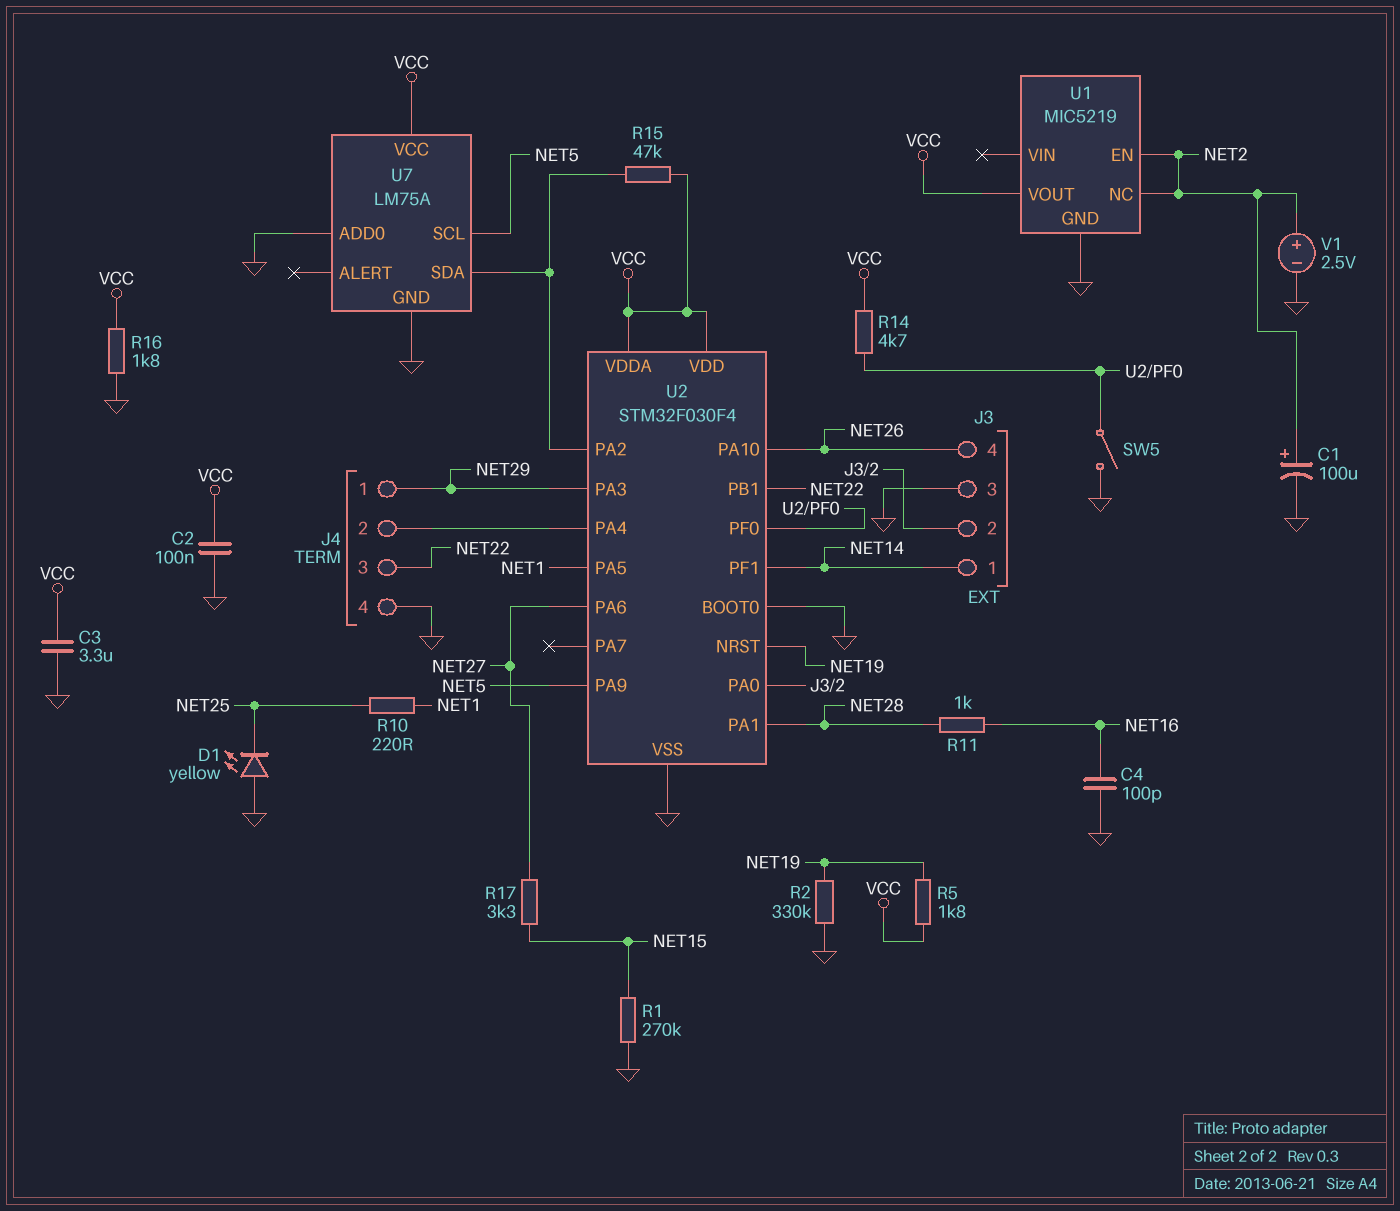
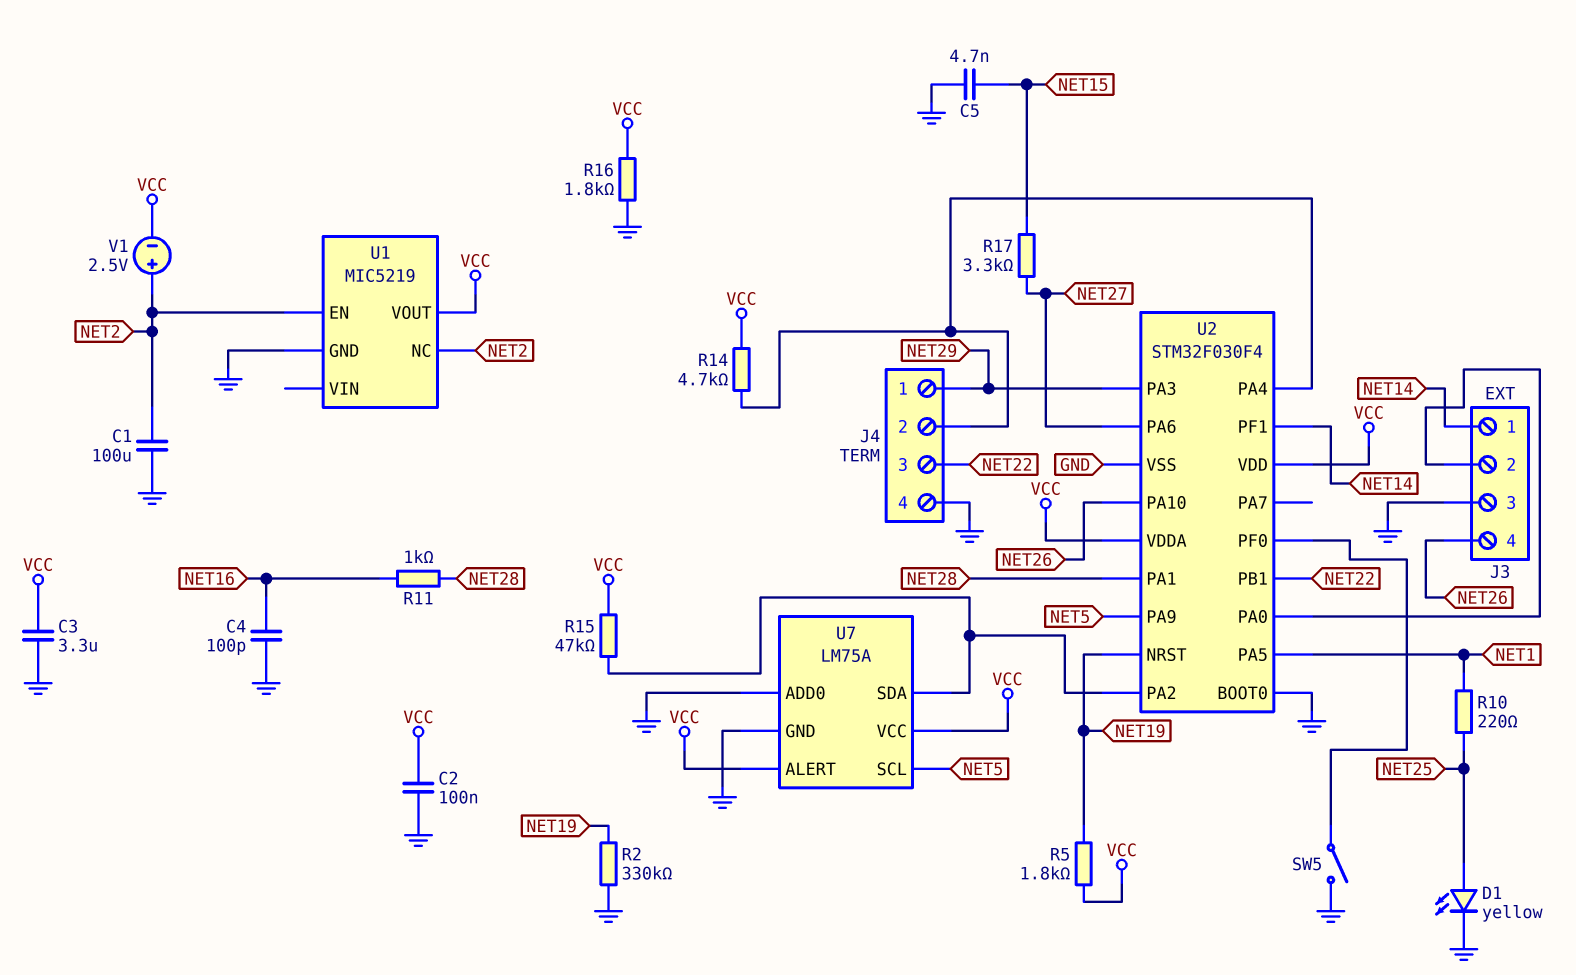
C1: 100uF (plus NET2, minus GND) -> 100uF (GND, NET2)
C5: none -> 4.7nF (GND, NET15)
D1: LED yellow (A GND, K NET25) -> LED yellow (A NET25, K GND)
R1: 270k (GND, NET15) -> none
R14: 4.7k (U2/PF0, VCC) -> 4.7k (J4/2, VCC)
U7 pin ALERT: none -> VCC
V1: 2.5V (plus NET2, minus GND) -> 2.5V (plus NET2, minus VCC)

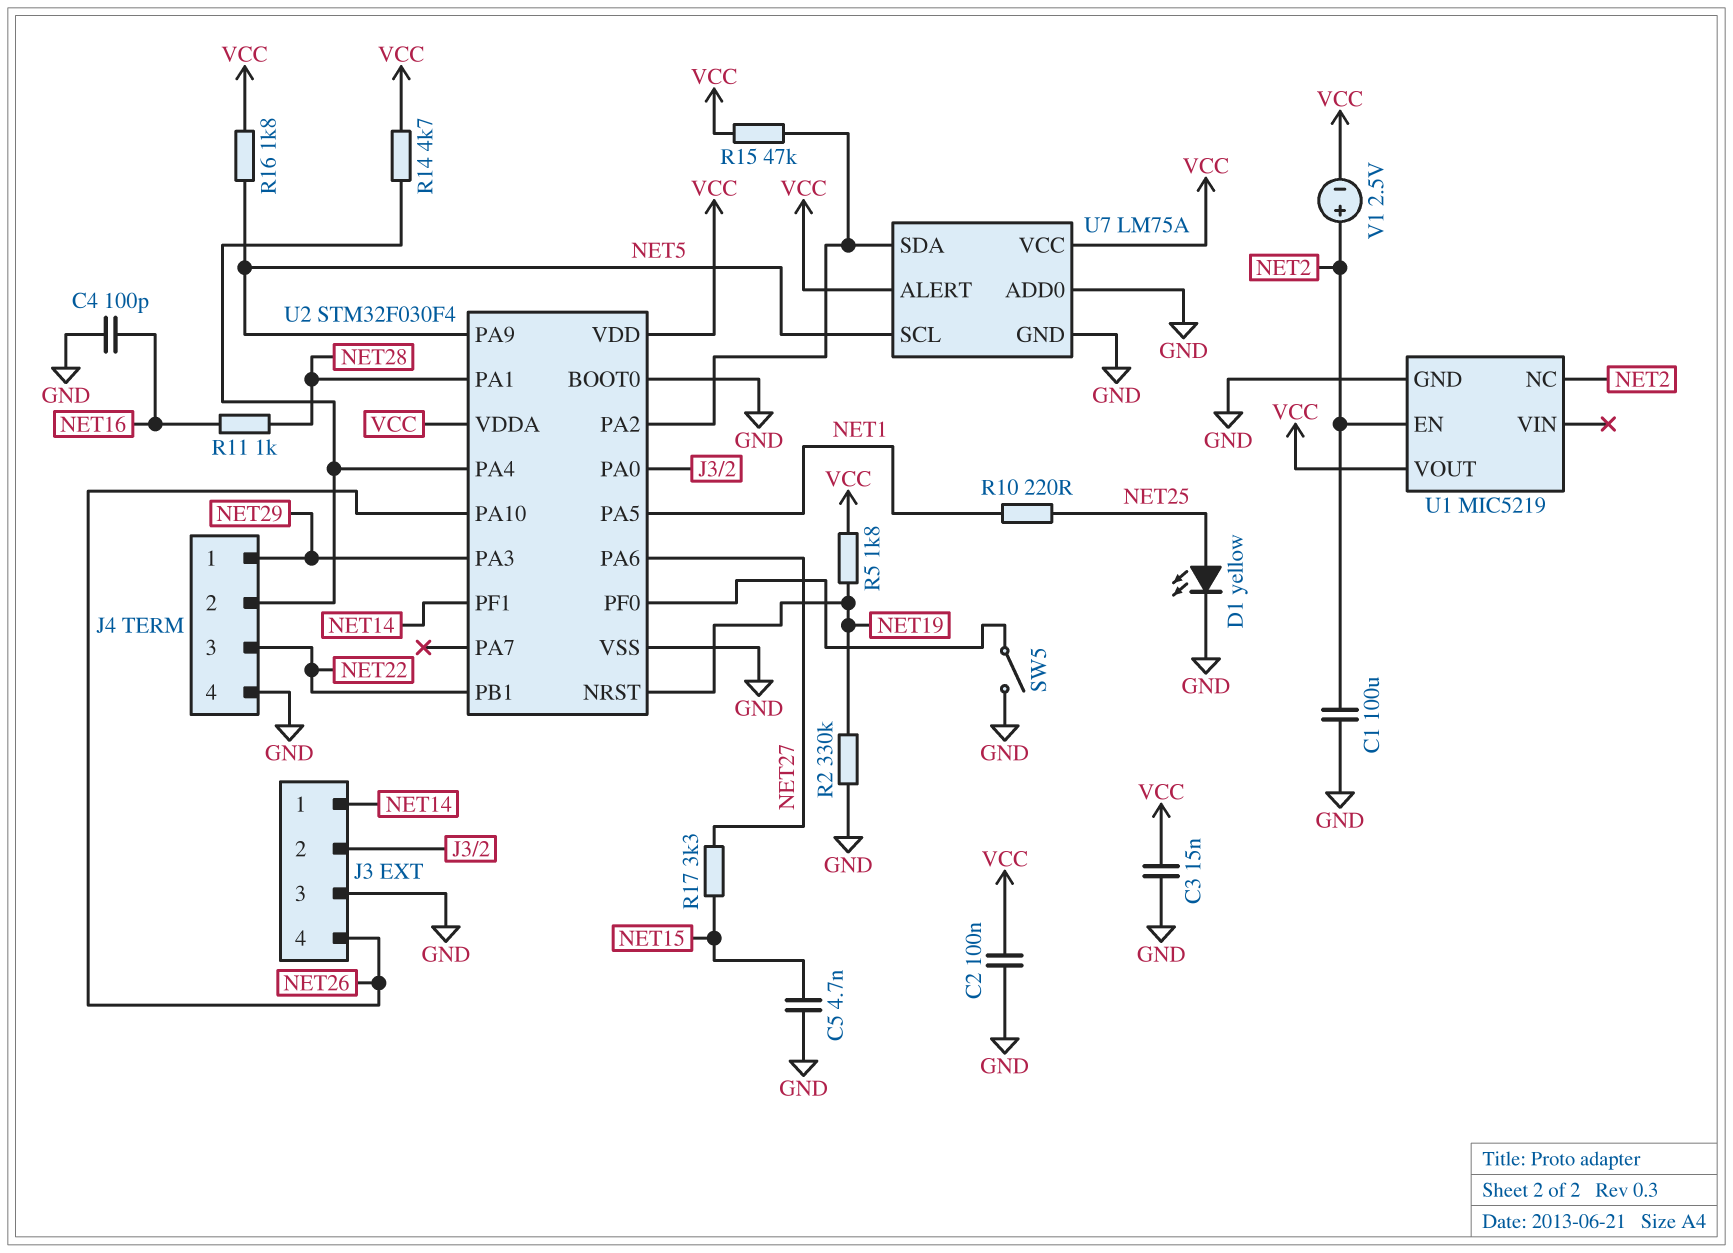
C3: 3.3uF (GND, VCC) -> 15nF (GND, VCC)
R16: 1.8k (GND, VCC) -> 1.8k (NET5, VCC)

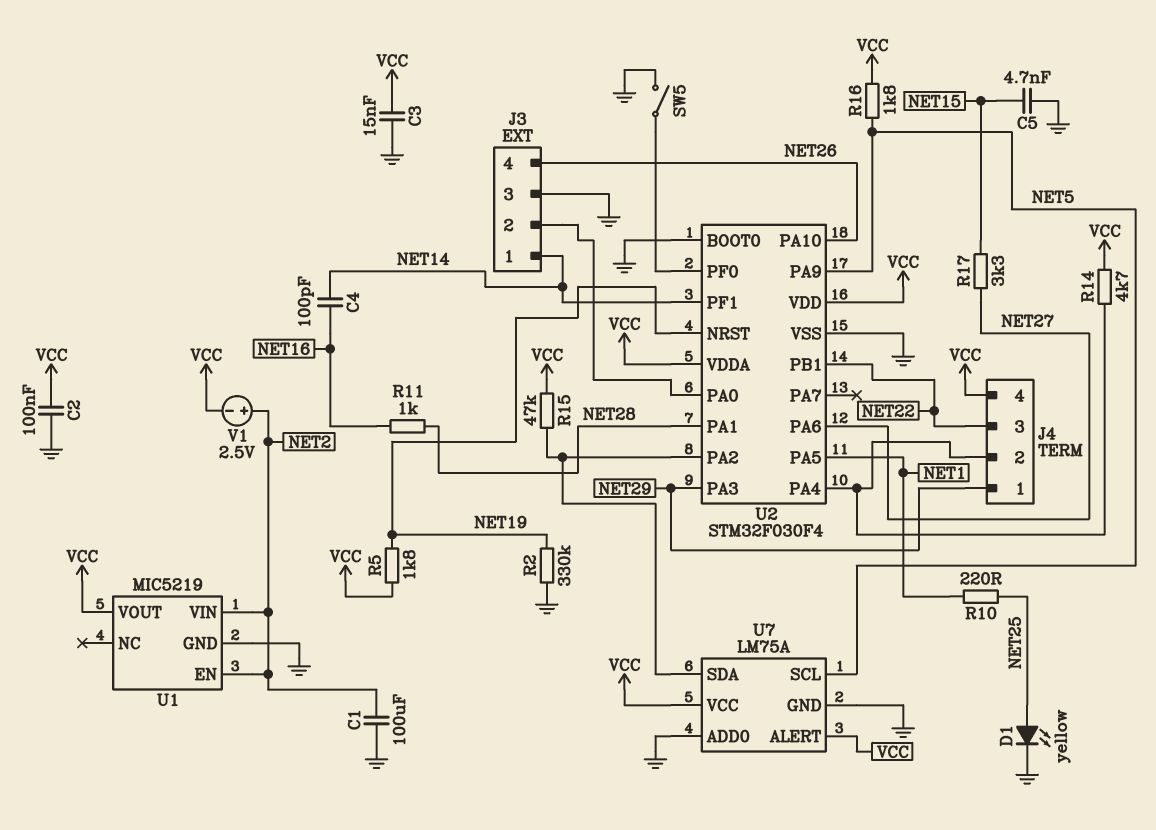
C4: 100pF (GND, NET16) -> 100pF (NET14, NET16)
J4 pin 4: GND -> VCC
U1 pin NC: NET2 -> none
U1 pin VIN: none -> NET2

